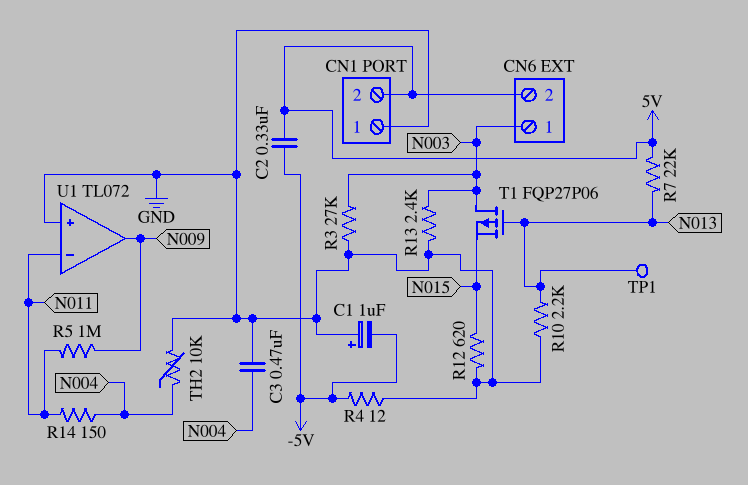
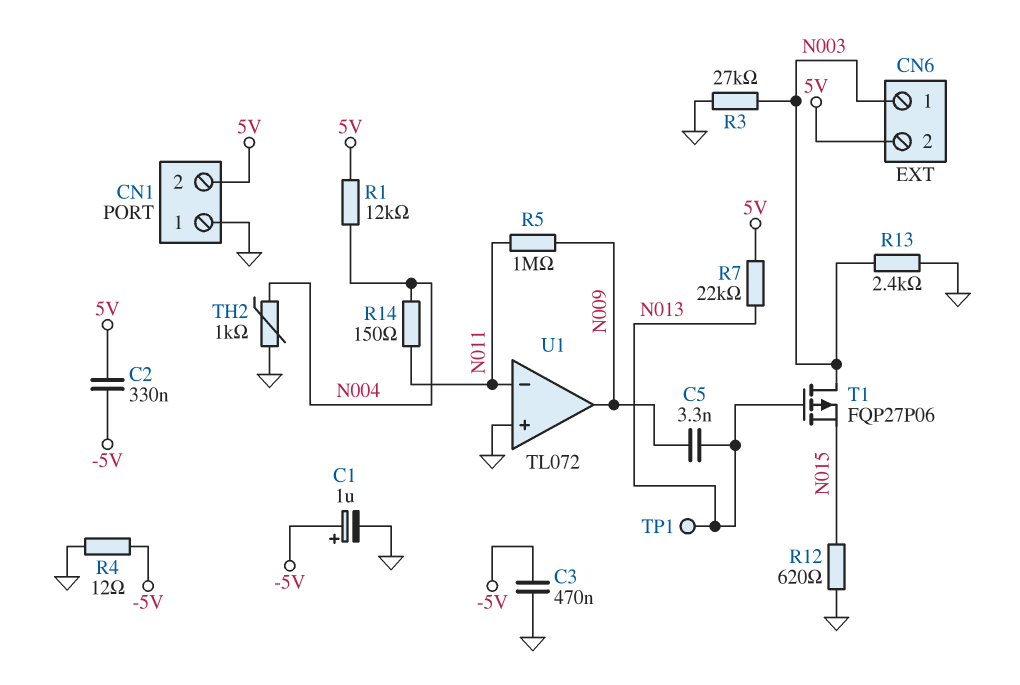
C1: 1uF (plus GND, minus -5V) -> 1uF (plus -5V, minus GND)
C3: 470nF (GND, N004) -> 470nF (-5V, GND)
C5: none -> 3.3nF (N009, N013)
R1: none -> 12k (5V, N004)
R10: 2.2k (GND, N013) -> none
TH2: 10k (GND, N004) -> 1k (GND, N004)

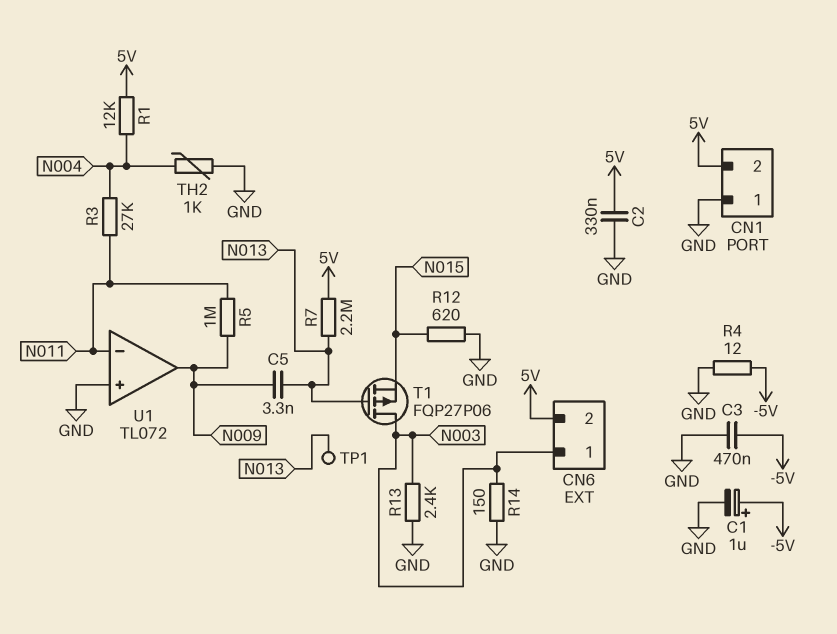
C2: 330nF (-5V, 5V) -> 330nF (5V, GND)
R3: 27k (GND, N003) -> 27k (N004, N011)
R7: 22k (5V, N013) -> 2.2M (5V, N013)
R14: 150 (N004, N011) -> 150 (GND, N003)

